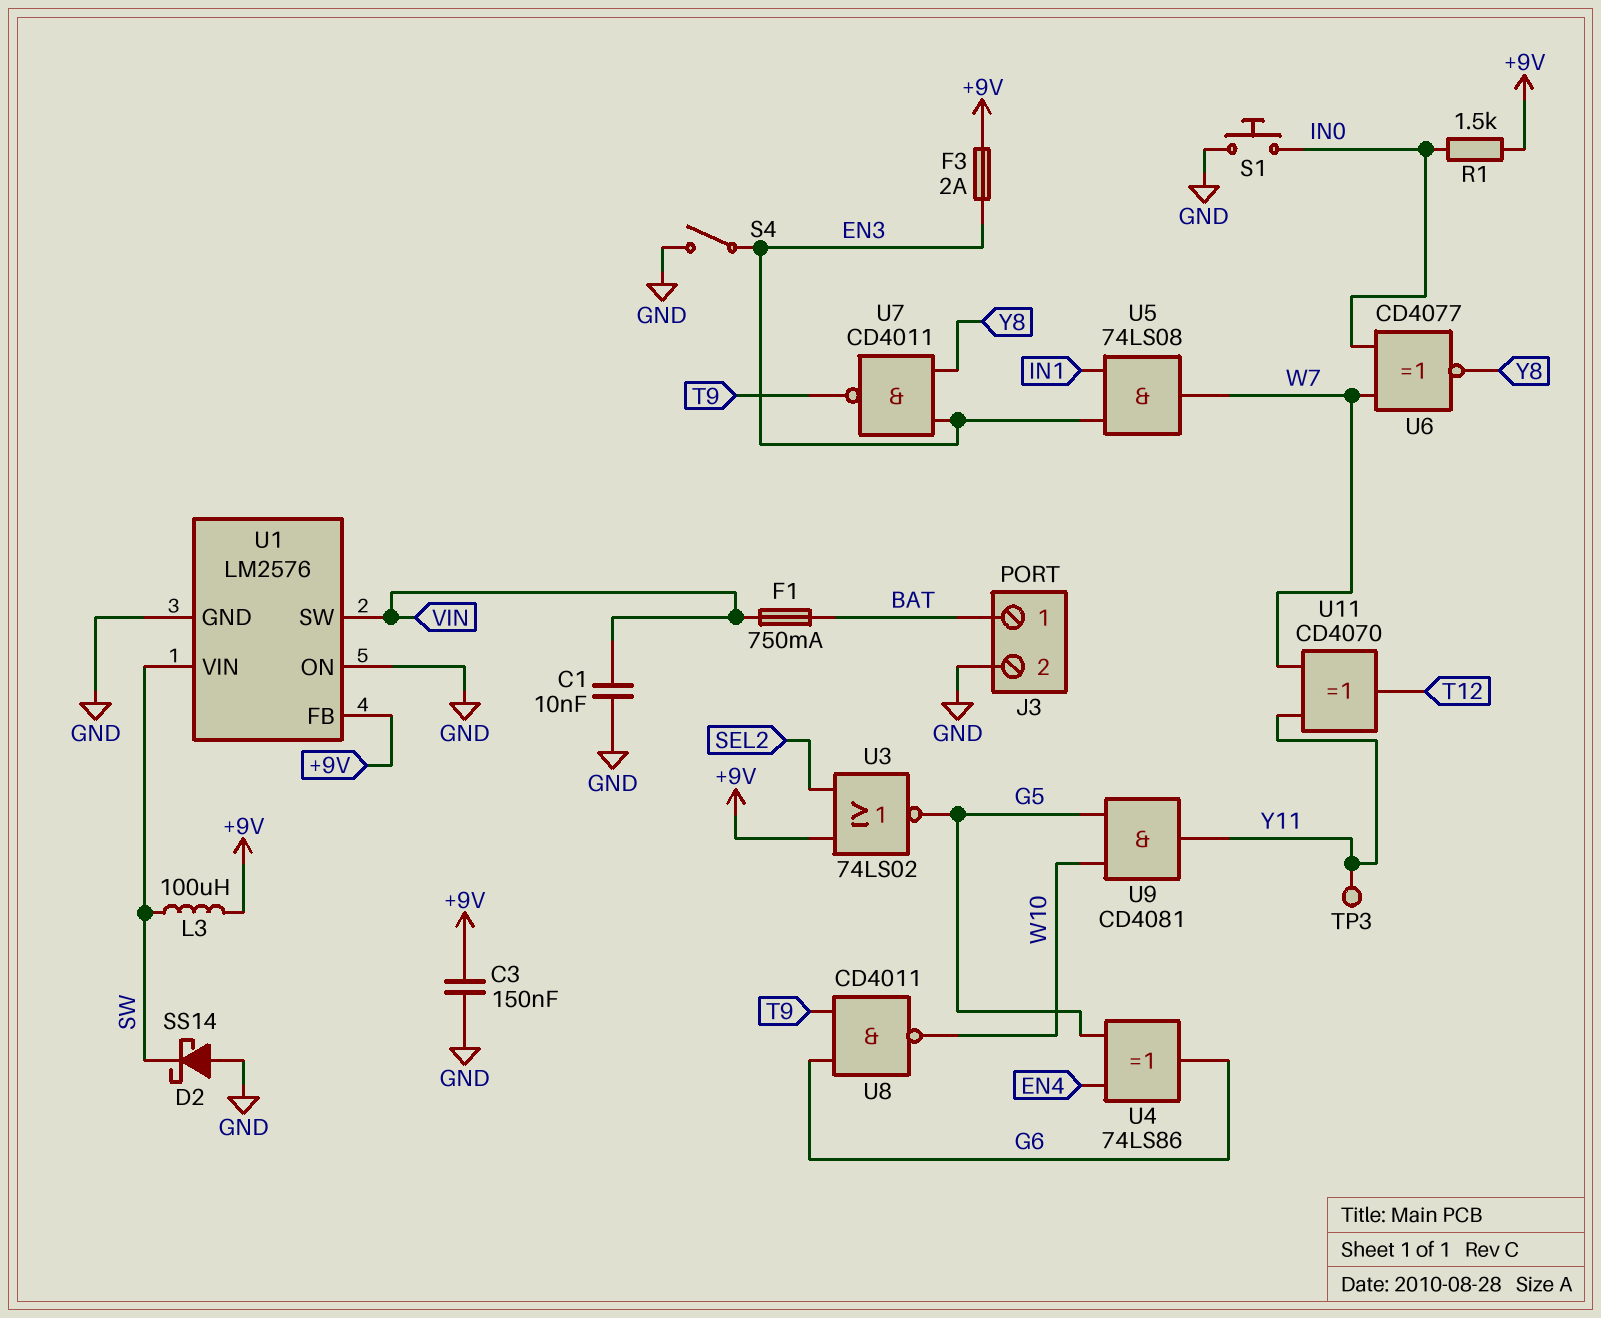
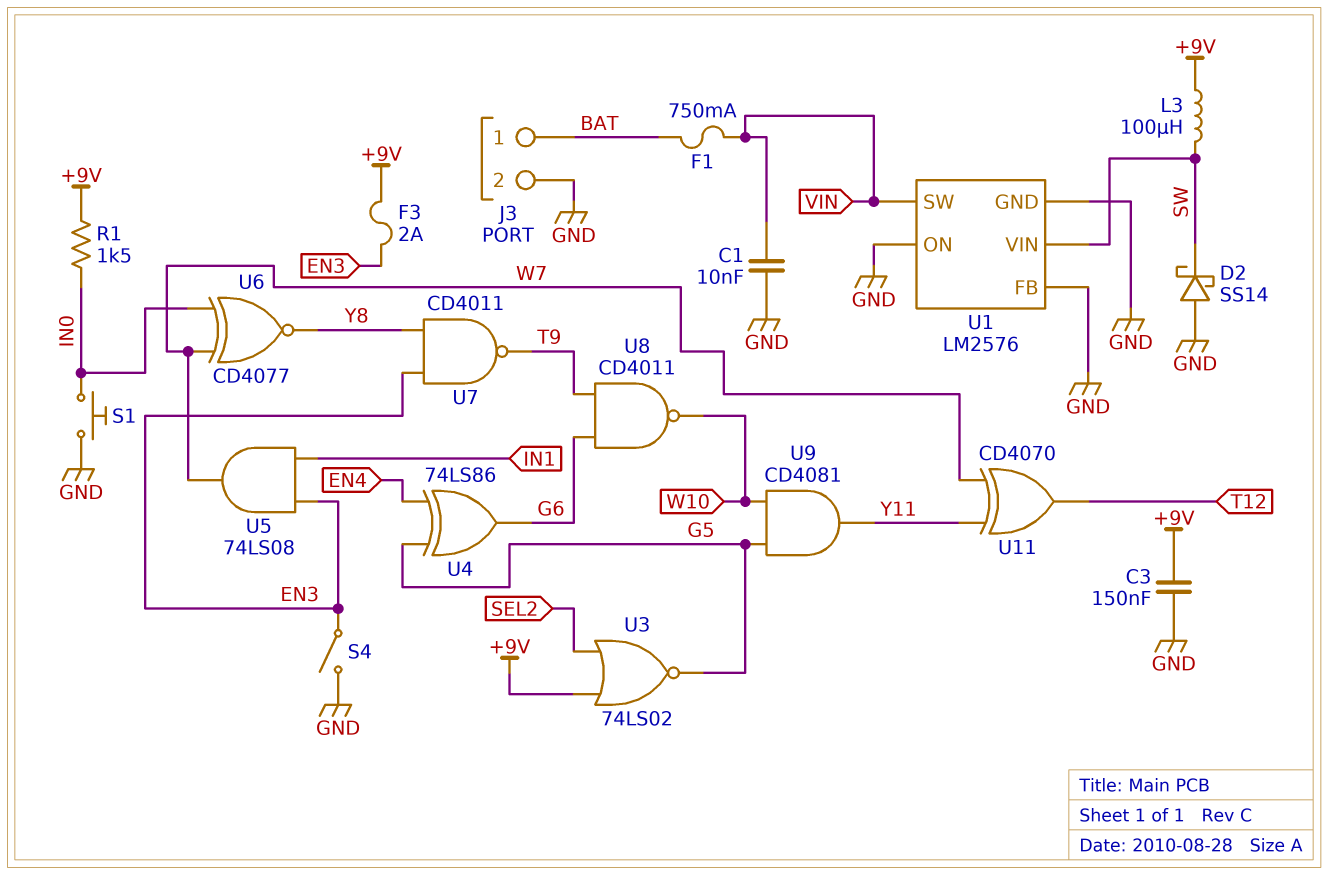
TP3: test point (Y11) -> none
U1 pin FB: +9V -> GND

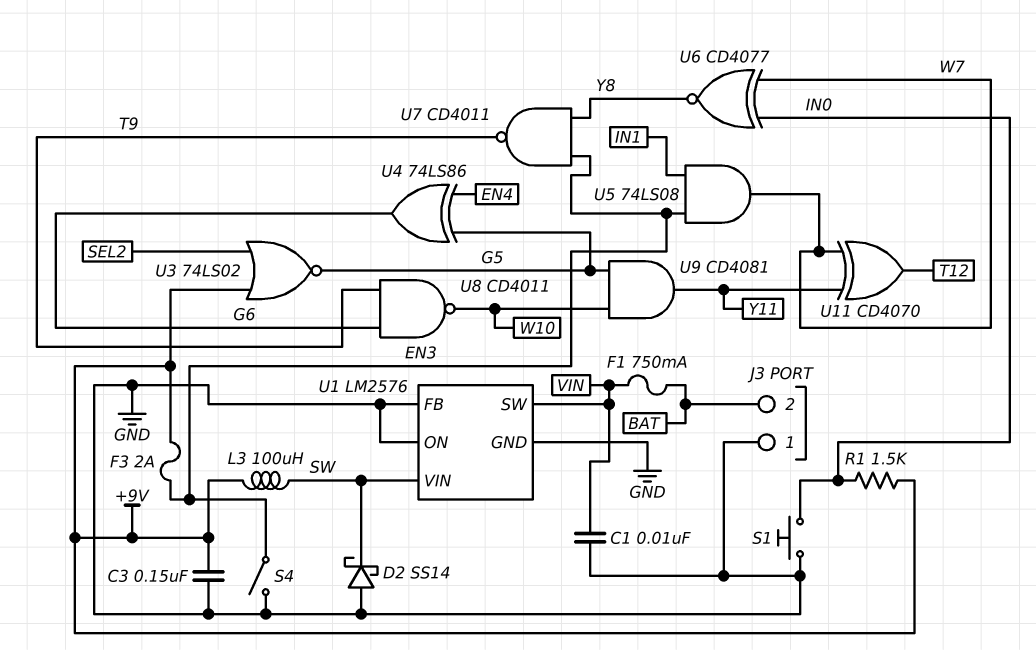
J3 pin 1: BAT -> GND
J3 pin 2: GND -> BAT

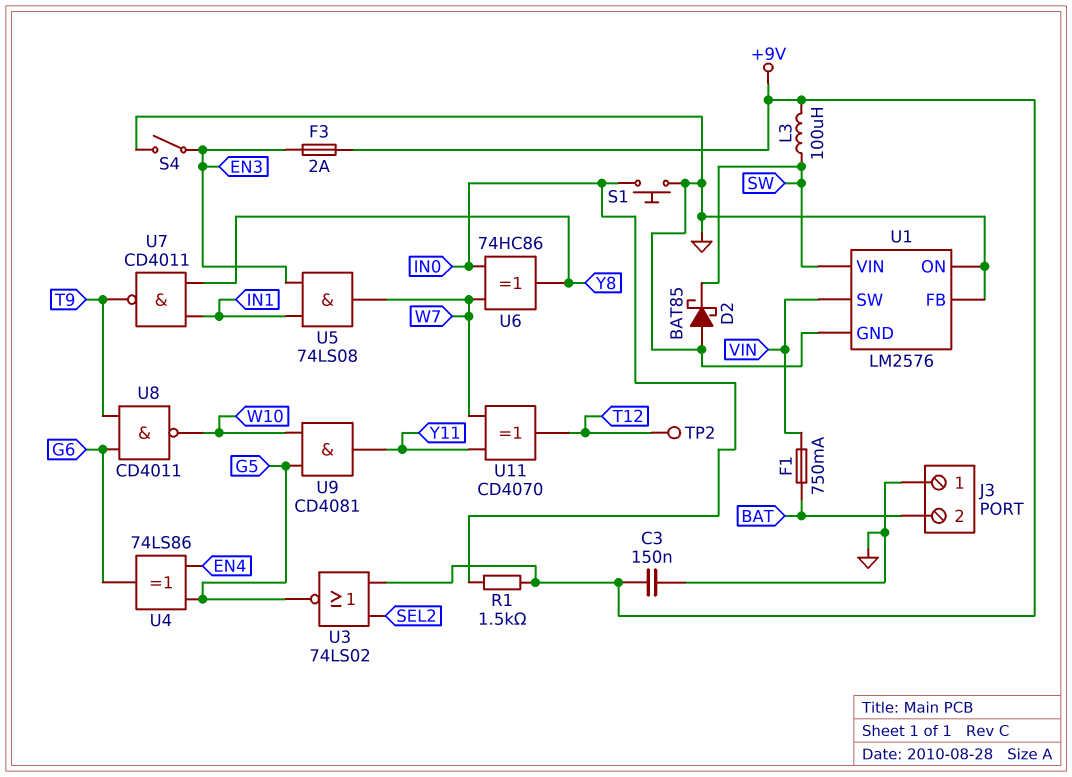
C1: 10nF (GND, VIN) -> none
D2: schottky SS14 (A GND, K SW) -> schottky BAT85 (A GND, K SW)
TP2: none -> test point (T12)
U6: XNOR CD4077 (in IN0, in W7, out Y8) -> XOR 74HC86 (in IN0, in W7, out Y8)
U7: NAND CD4011 (in EN3, in Y8, out T9) -> NAND CD4011 (in IN1, in Y8, out T9)

